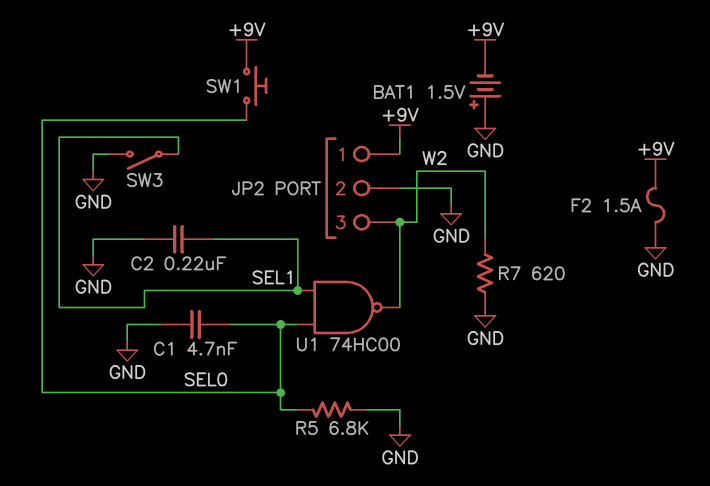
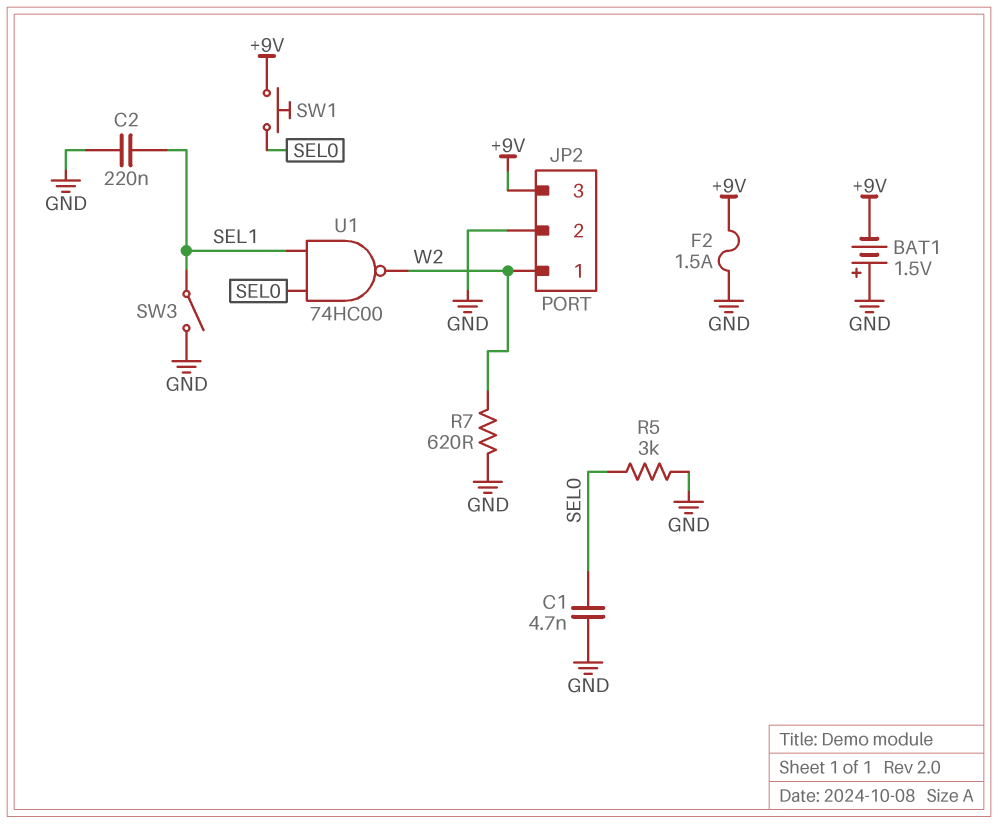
JP2 pin 1: +9V -> W2
JP2 pin 3: W2 -> +9V
R5: 6.8k (GND, SEL0) -> 3k (GND, SEL0)

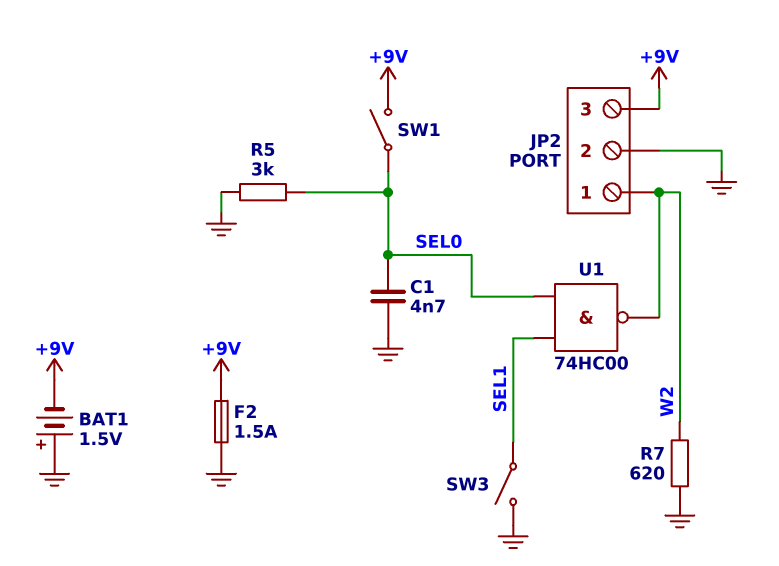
C2: 220nF (GND, SEL1) -> none
SW1: button (+9V, SEL0) -> switch (+9V, SEL0)

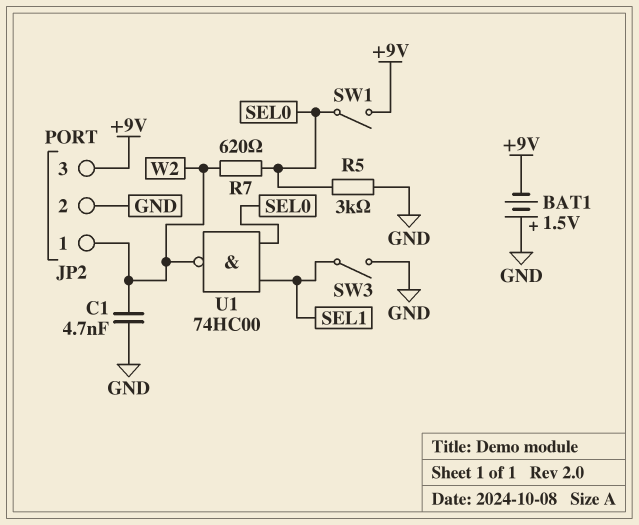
C1: 4.7nF (GND, SEL0) -> 4.7nF (GND, W2)
F2: 1.5A (+9V, GND) -> none
R7: 620 (GND, W2) -> 620 (SEL0, W2)

